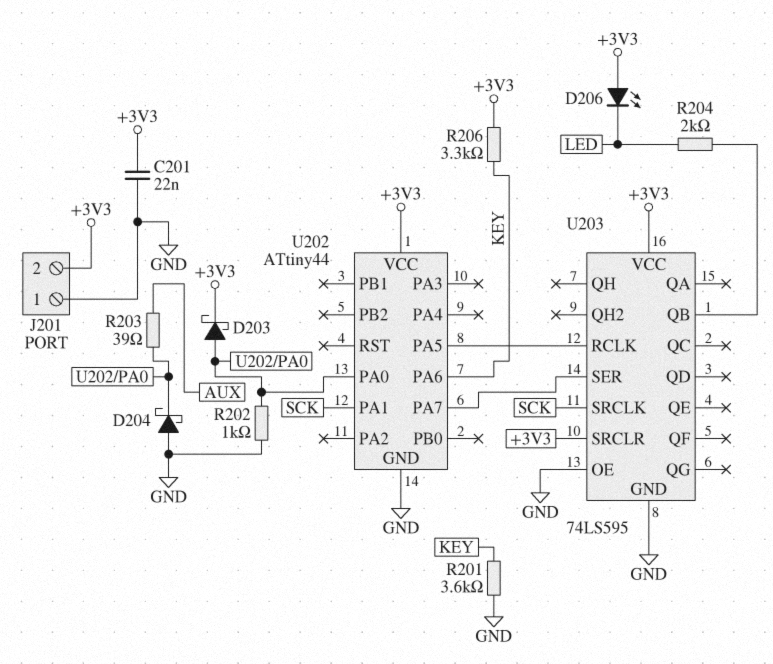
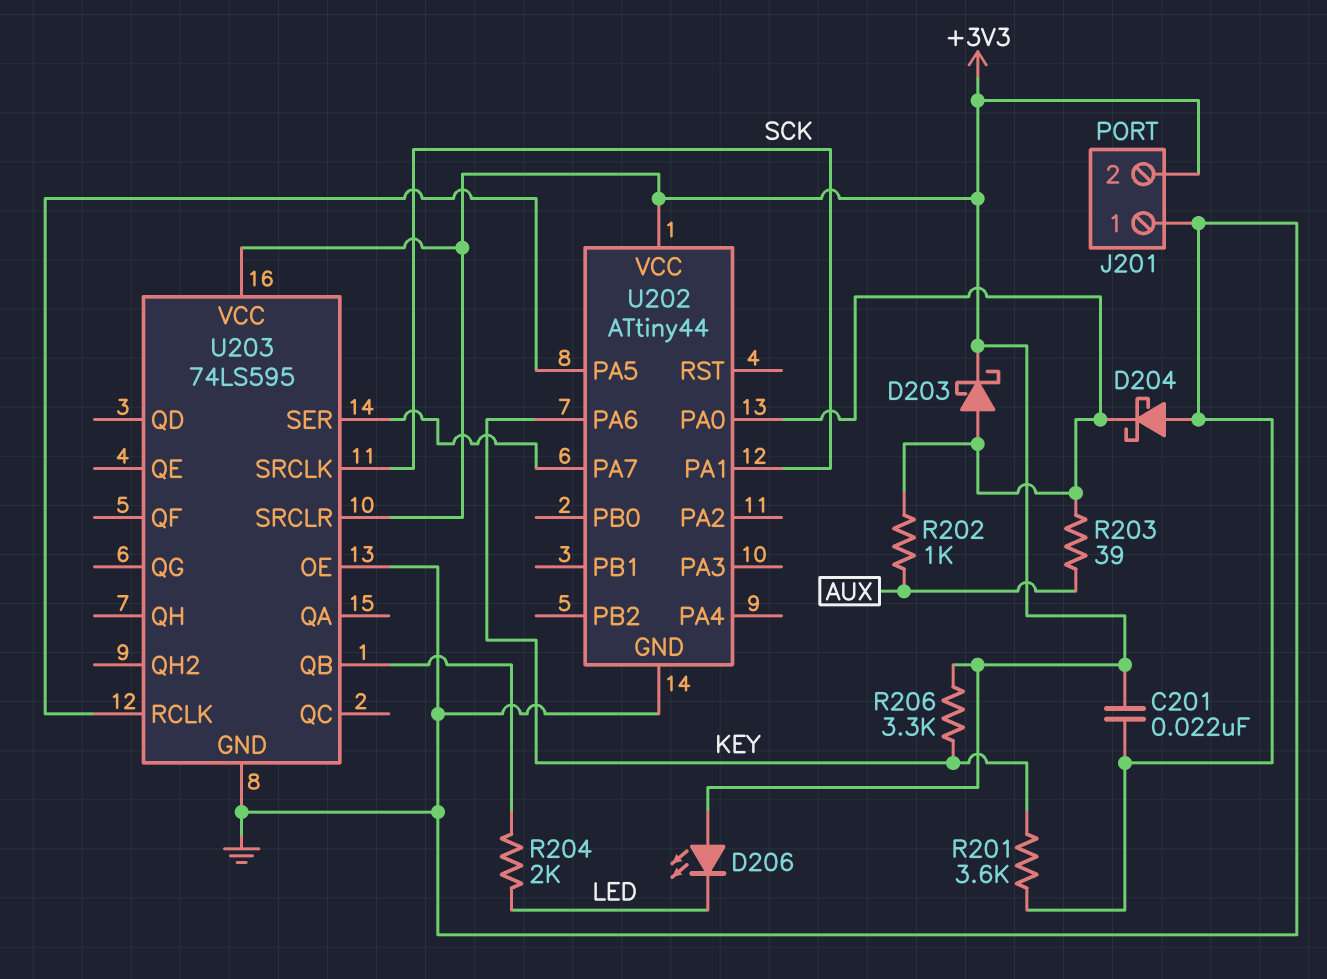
R202: 1k (GND, U202/PA0) -> 1k (AUX, U202/PA0)

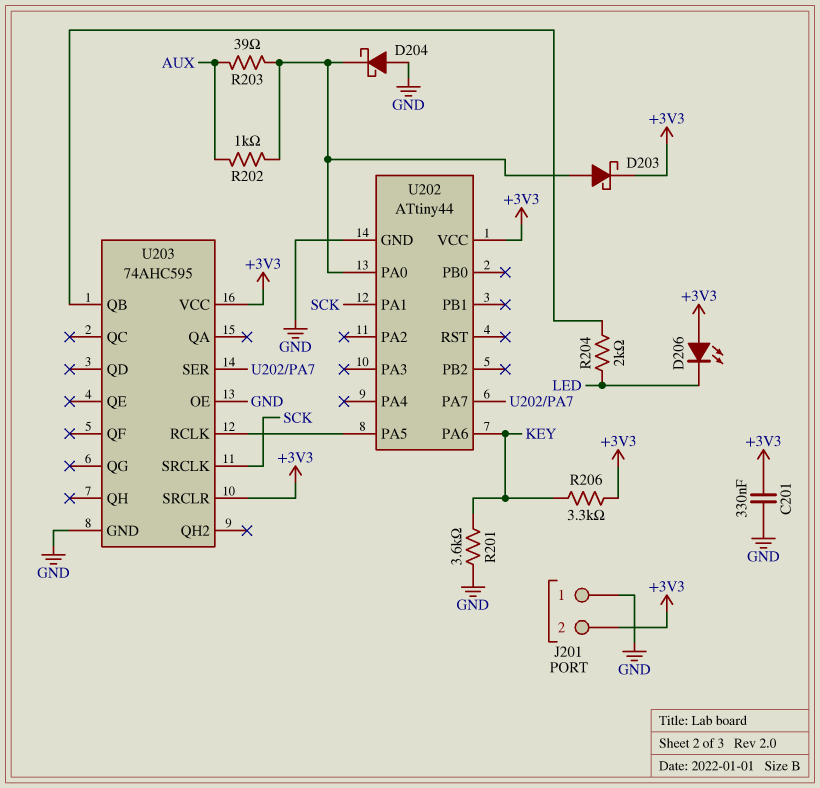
C201: 22nF (+3V3, GND) -> 330nF (+3V3, GND)
U203: 74LS595 -> 74AHC595

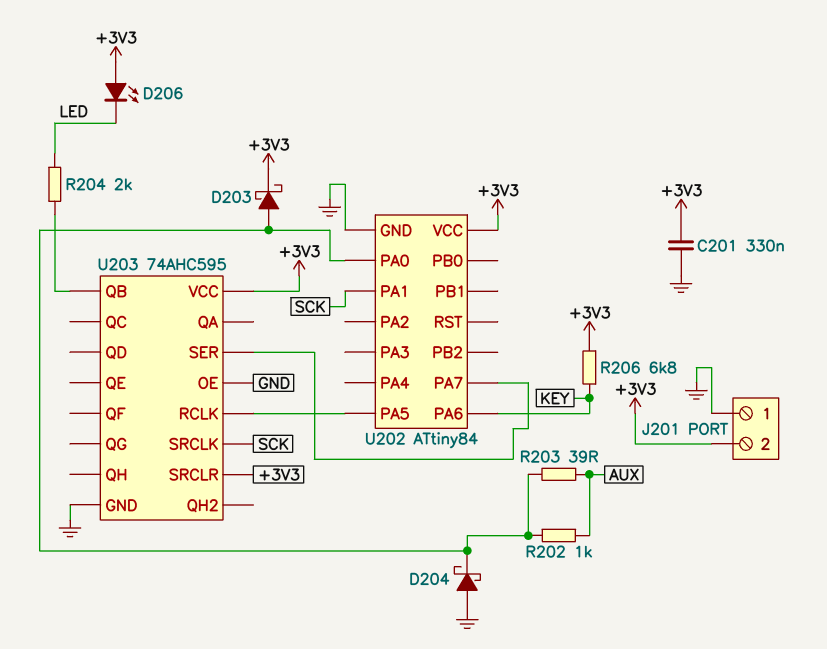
R201: 3.6k (GND, KEY) -> none
R206: 3.3k (+3V3, KEY) -> 6.8k (+3V3, KEY)
U202: ATtiny44 -> ATtiny84

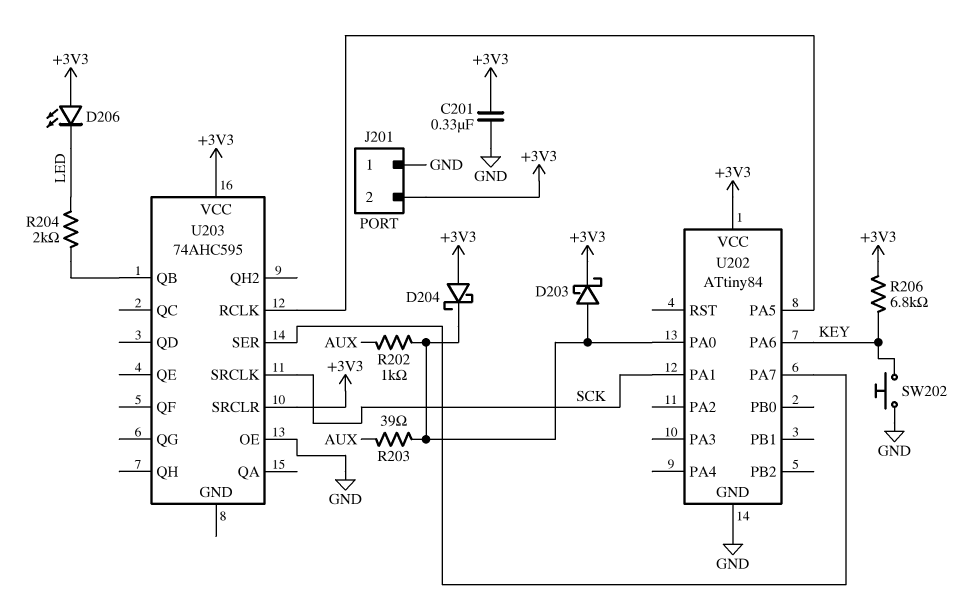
D204: schottky (A GND, K U202/PA0) -> schottky (A +3V3, K U202/PA0)
SW202: none -> button (GND, KEY)
U203 pin GND: GND -> none

